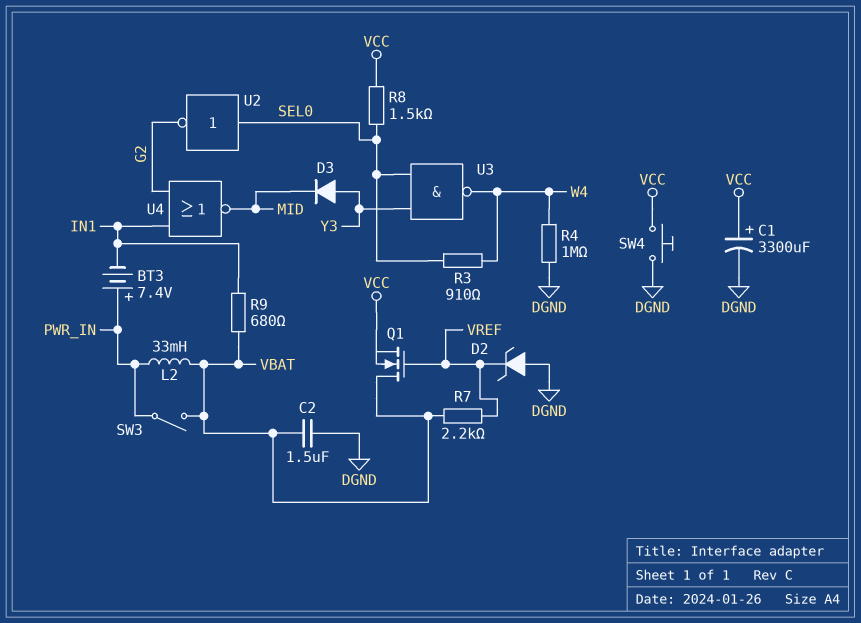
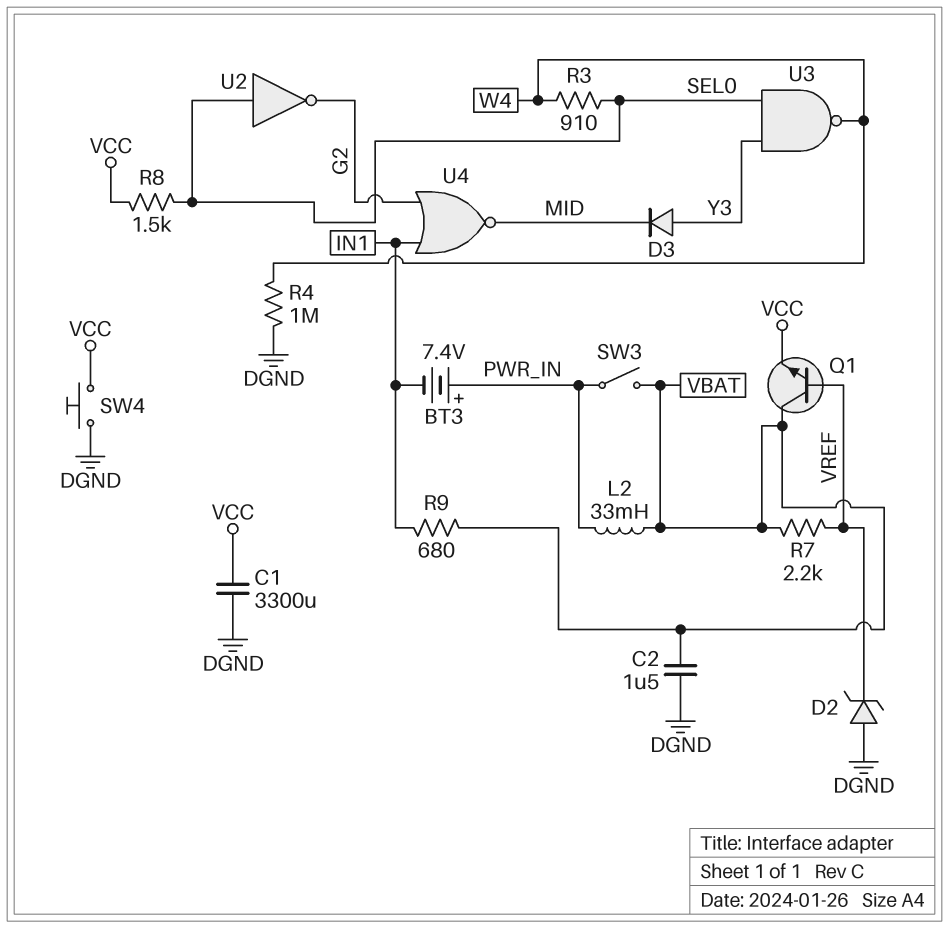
C1: 3300uF (plus VCC, minus DGND) -> 3300uF (DGND, VCC)
Q1: NMOS (G VREF, D VBAT, S VCC) -> NPN (B VREF, C VBAT, E VCC)

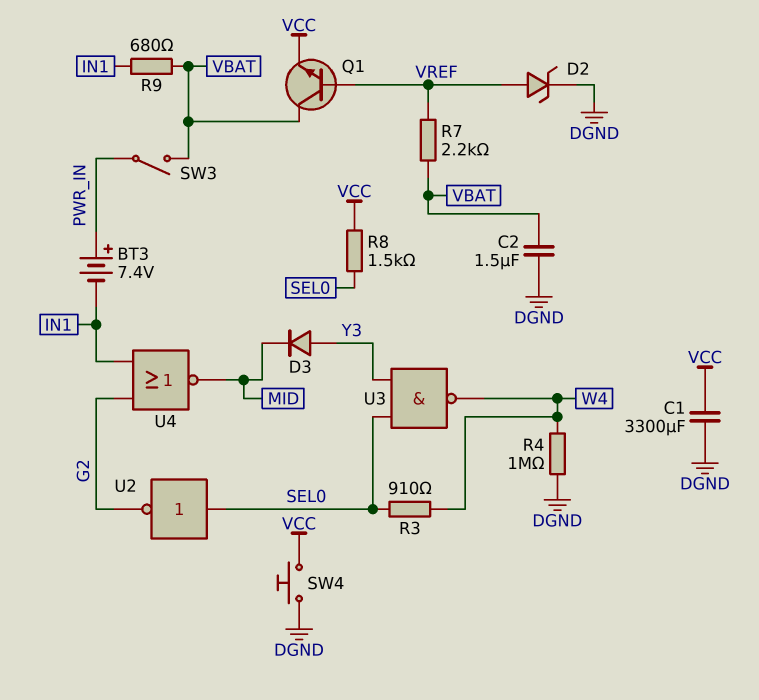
D2: zener (A DGND, K VREF) -> zener (A VREF, K DGND)
L2: 33mH (PWR_IN, VBAT) -> none

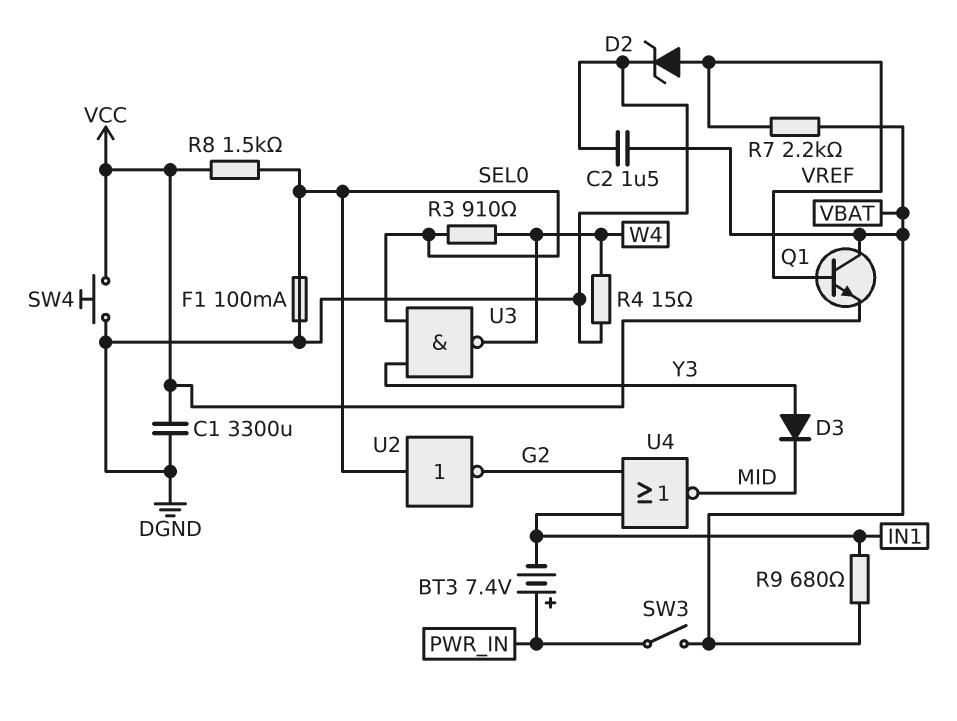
F1: none -> 100mA (DGND, SEL0)
R4: 1M (DGND, W4) -> 15 (DGND, W4)

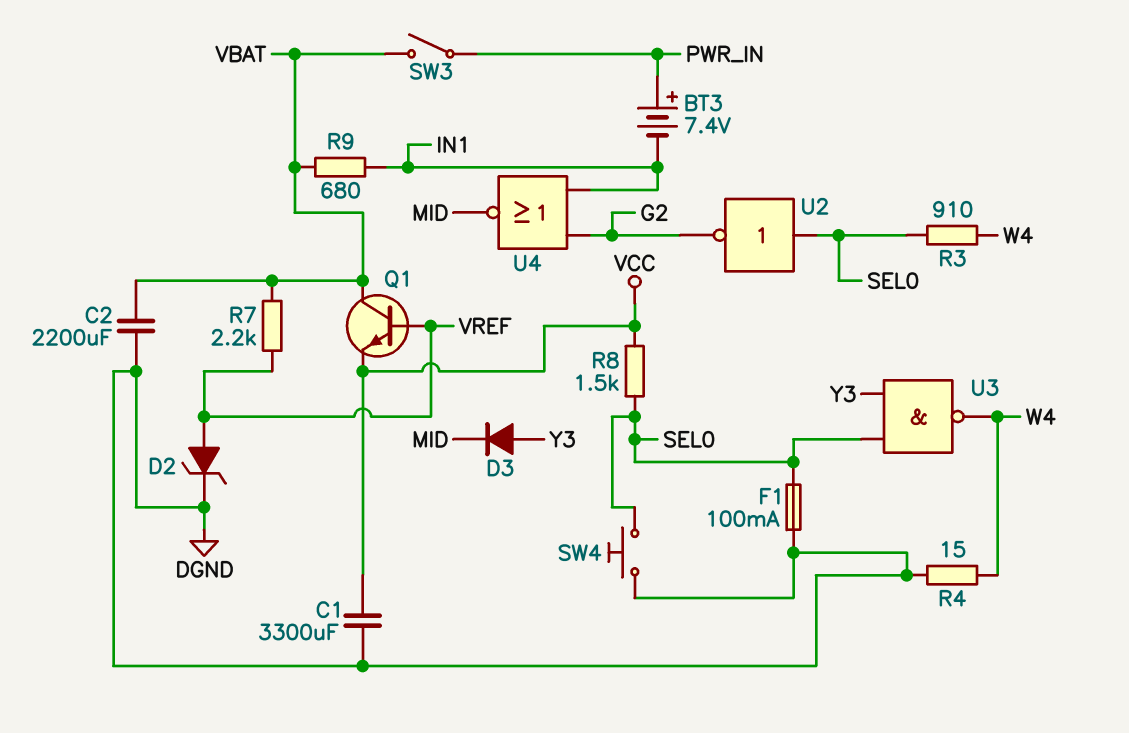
C2: 1.5uF (DGND, VBAT) -> 2200uF (DGND, VBAT)
SW4: button (DGND, VCC) -> button (DGND, SEL0)

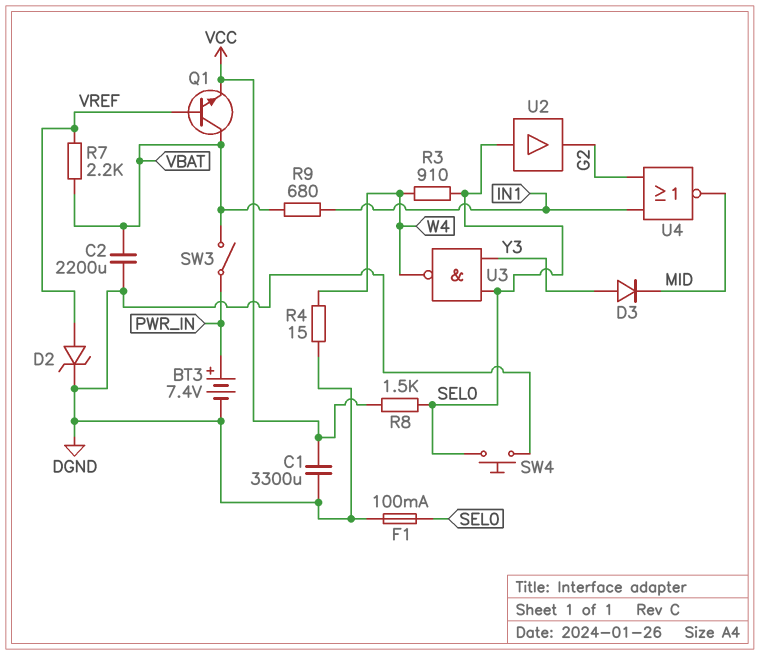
BT3: 7.4V (plus PWR_IN, minus IN1) -> 7.4V (plus PWR_IN, minus DGND)
U2: NOT (in SEL0, out G2) -> buffer (in SEL0, out G2)

